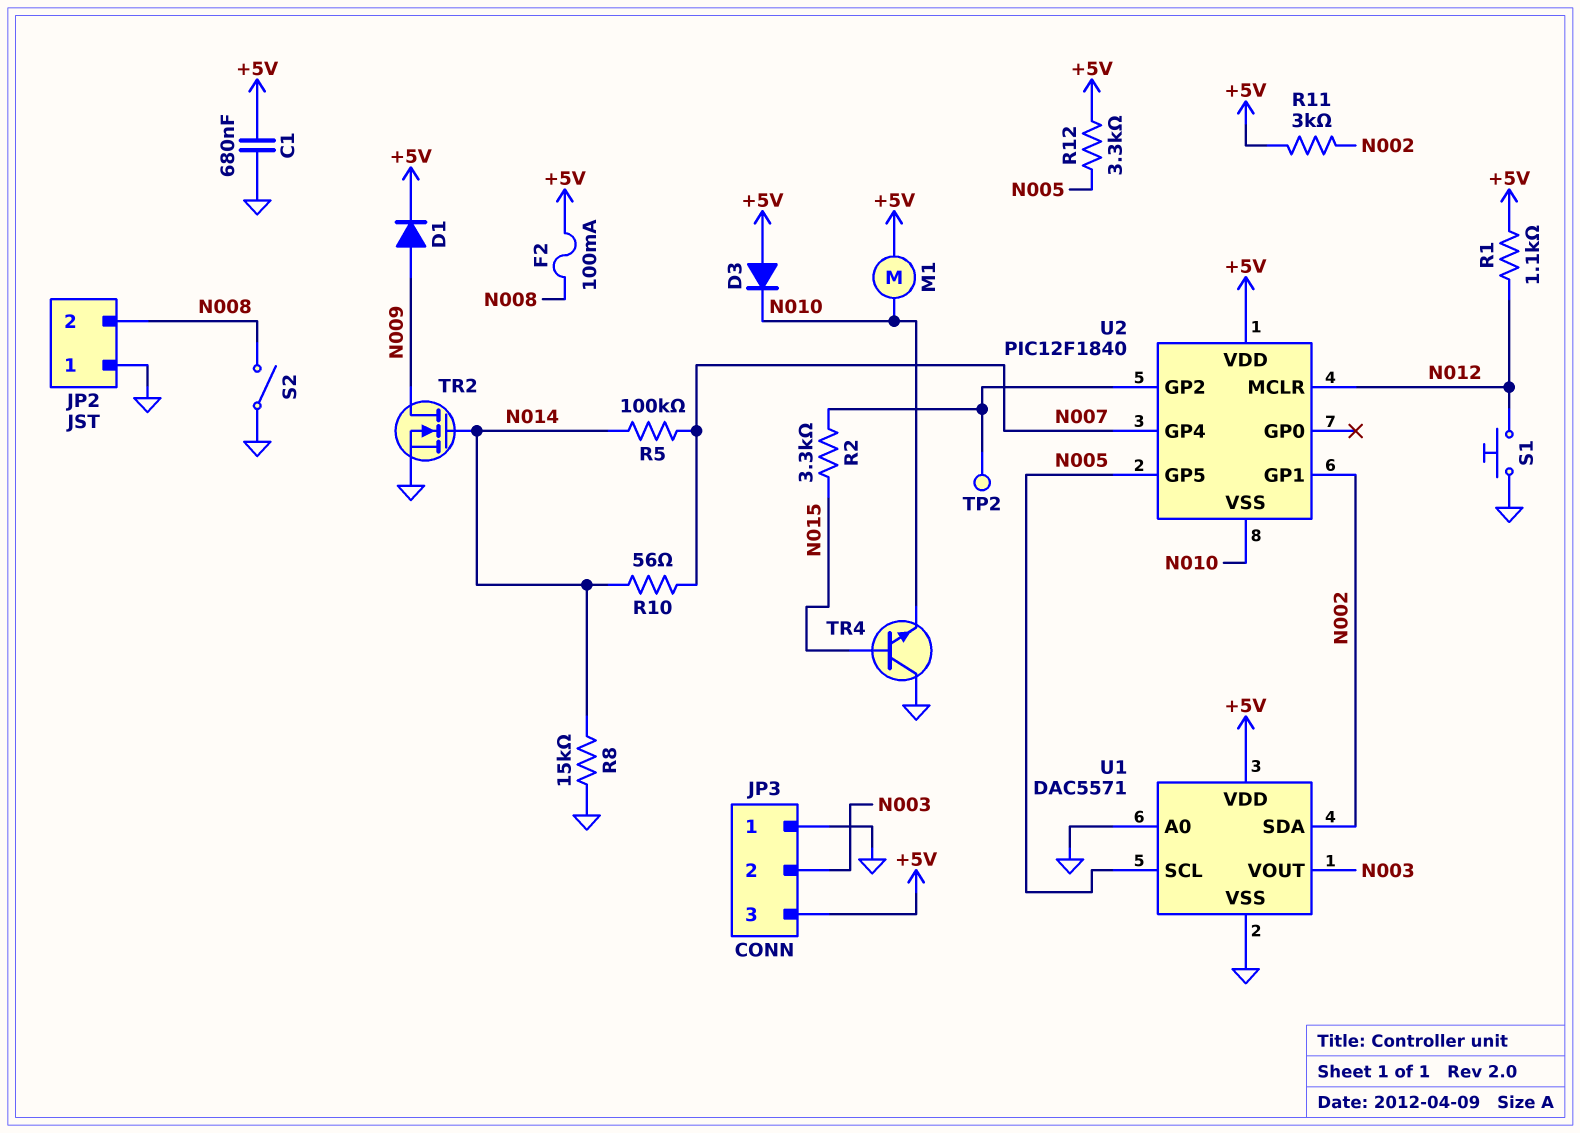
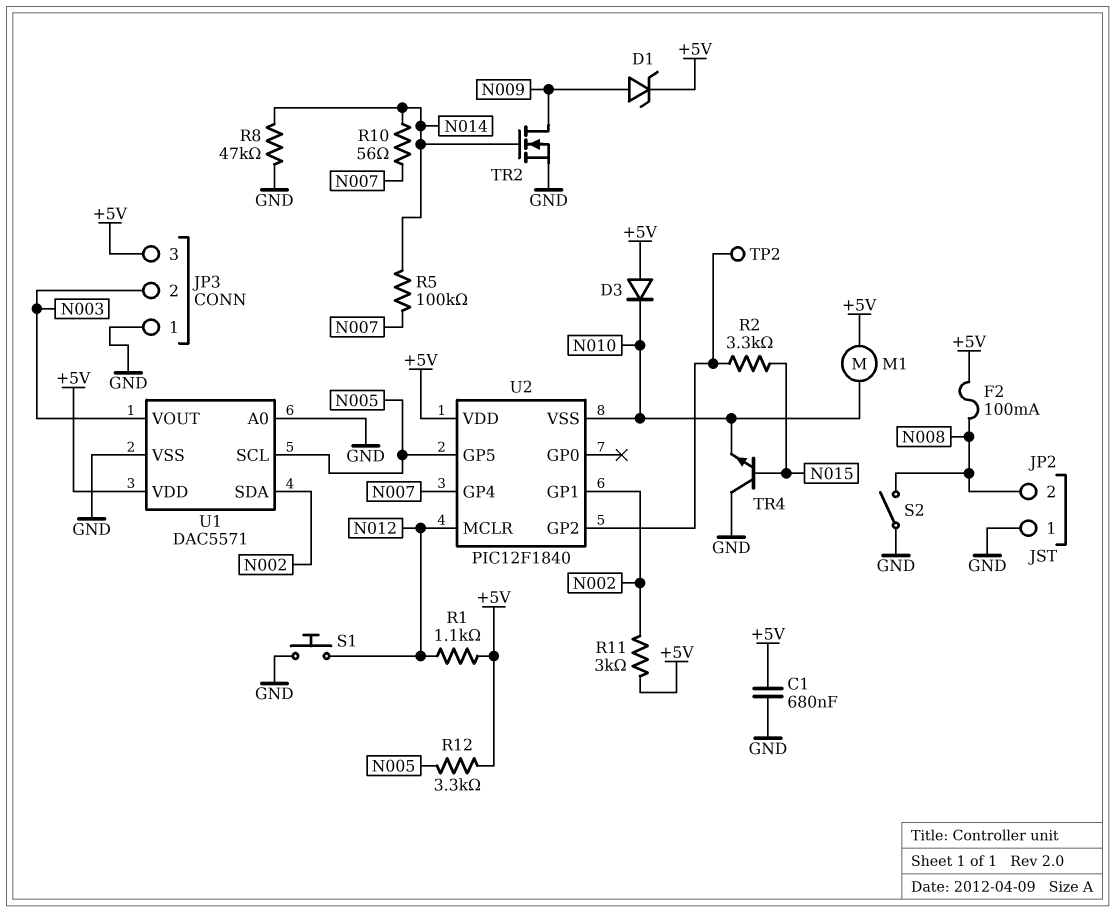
D1: diode (A N009, K +5V) -> zener (A N009, K +5V)
R8: 15k (GND, N014) -> 47k (GND, N014)

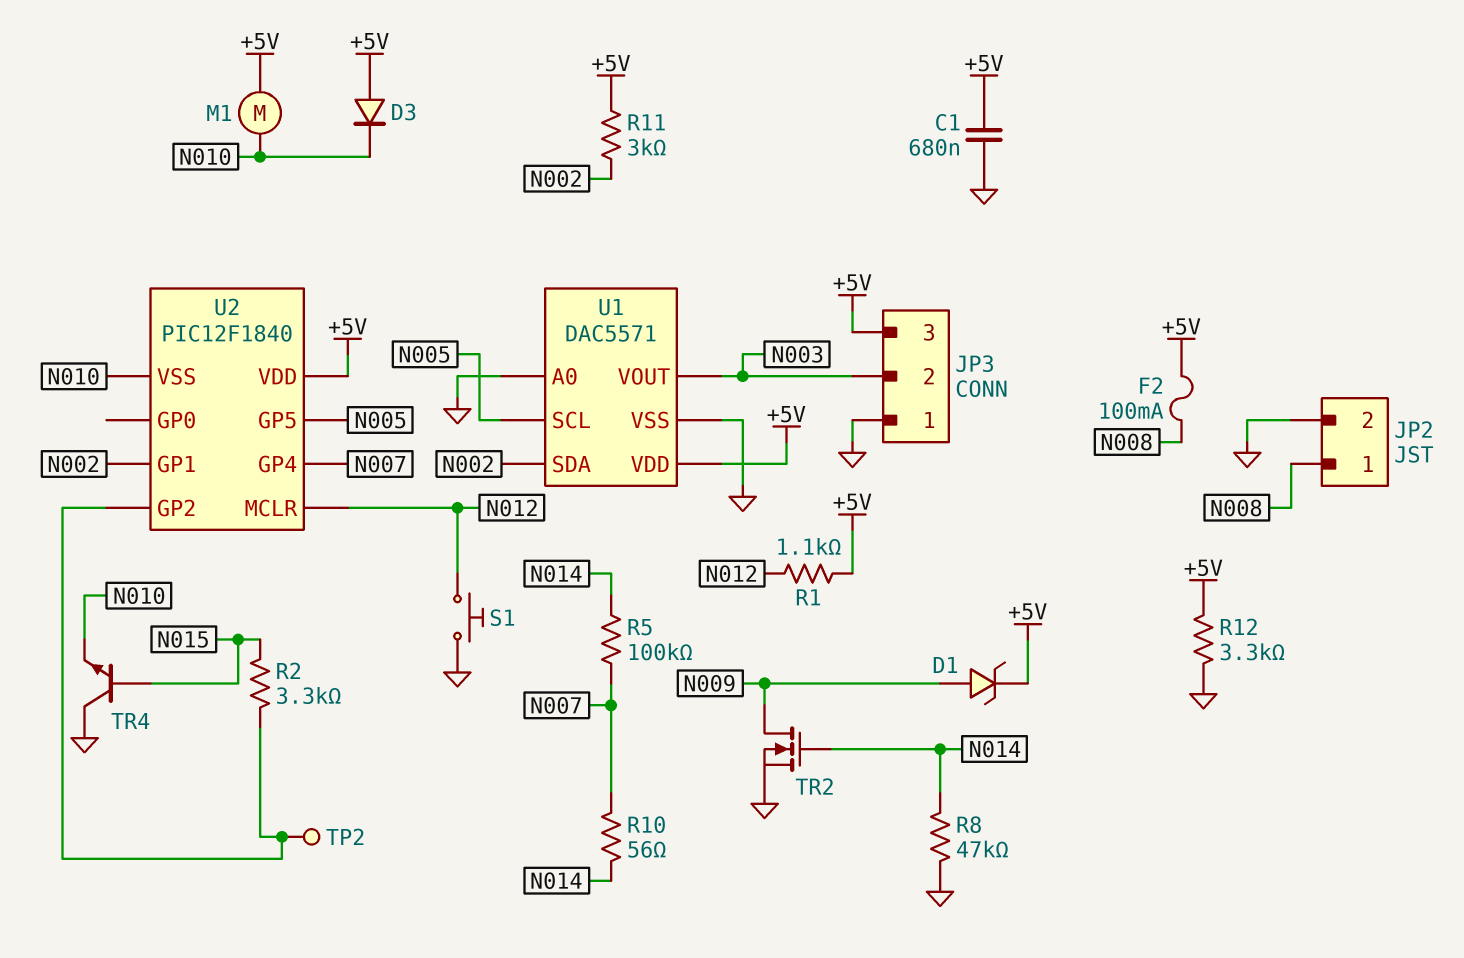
JP2 pin 1: GND -> N008
JP2 pin 2: N008 -> GND
R12: 3.3k (+5V, N005) -> 3.3k (+5V, GND)
S2: switch (GND, N008) -> none

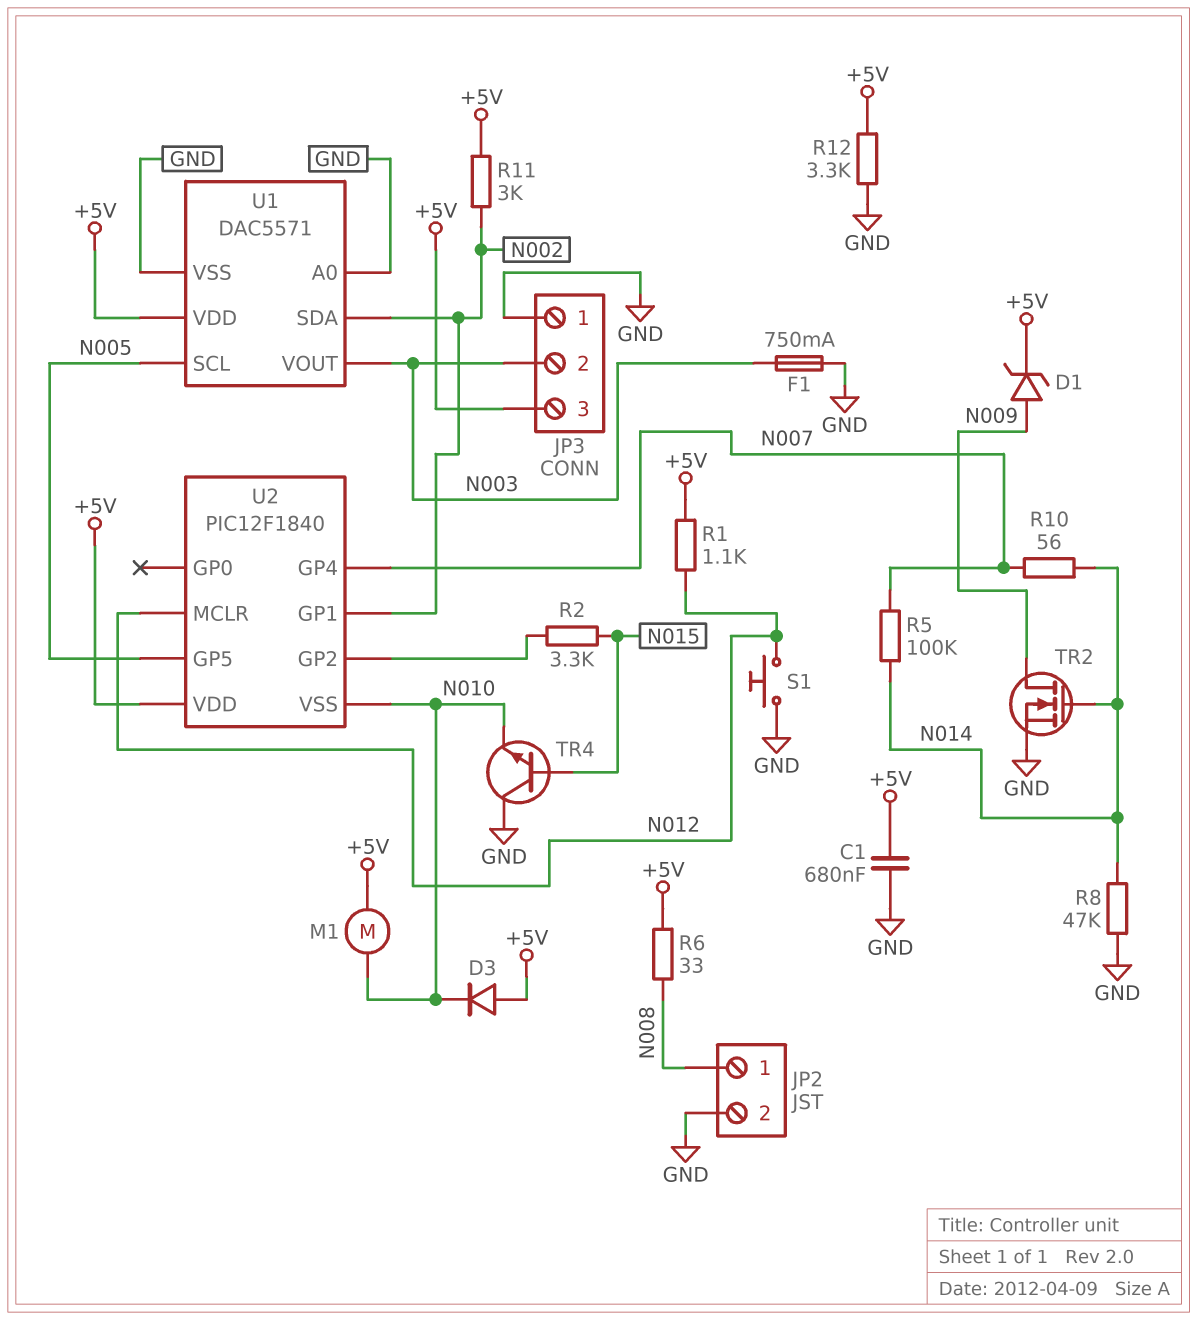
F1: none -> 750mA (GND, N003)
F2: 100mA (+5V, N008) -> none
R6: none -> 33 (+5V, N008)
TP2: test point (U2/GP2) -> none

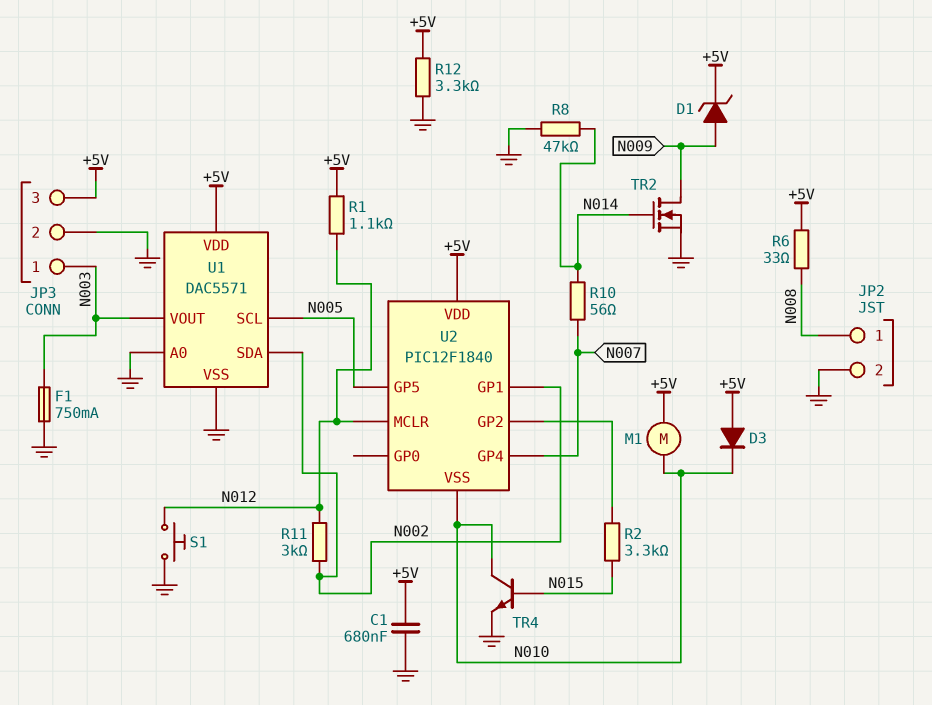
JP3 pin 1: GND -> N003
JP3 pin 2: N003 -> GND
R5: 100k (N007, N014) -> none
R11: 3k (+5V, N002) -> 3k (N002, N012)
TR4: NPN (B N015, C GND, E N010) -> NPN (B N015, C N010, E GND)

